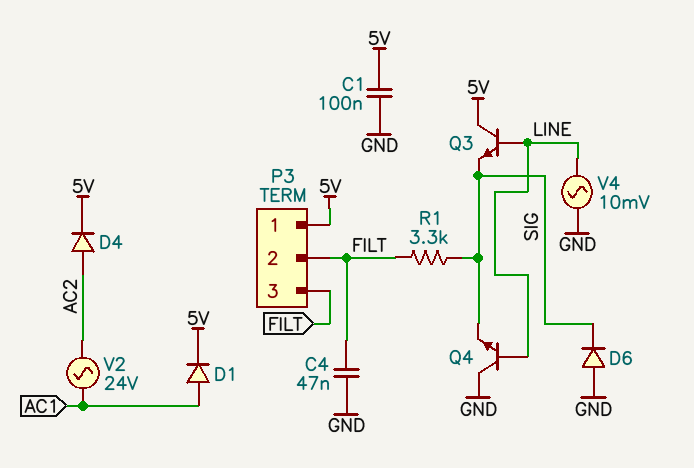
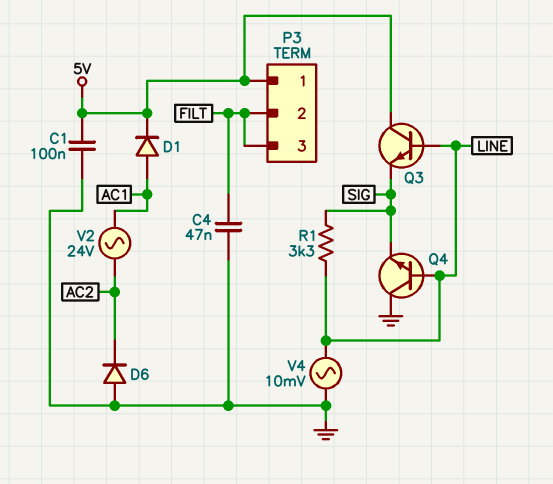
D4: diode (A AC2, K 5V) -> none
D6: diode (A GND, K SIG) -> diode (A GND, K AC2)
R1: 3.3k (FILT, SIG) -> 3.3k (LINE, SIG)

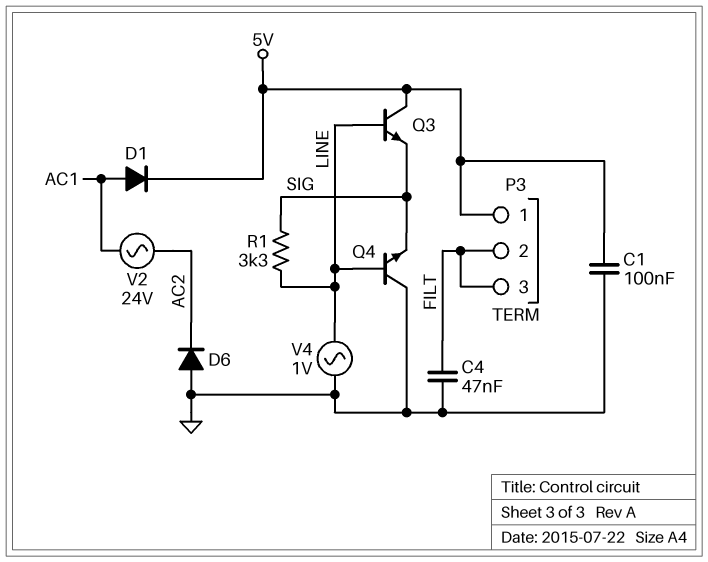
V4: AC 10mV (GND, LINE) -> AC 1V (GND, LINE)

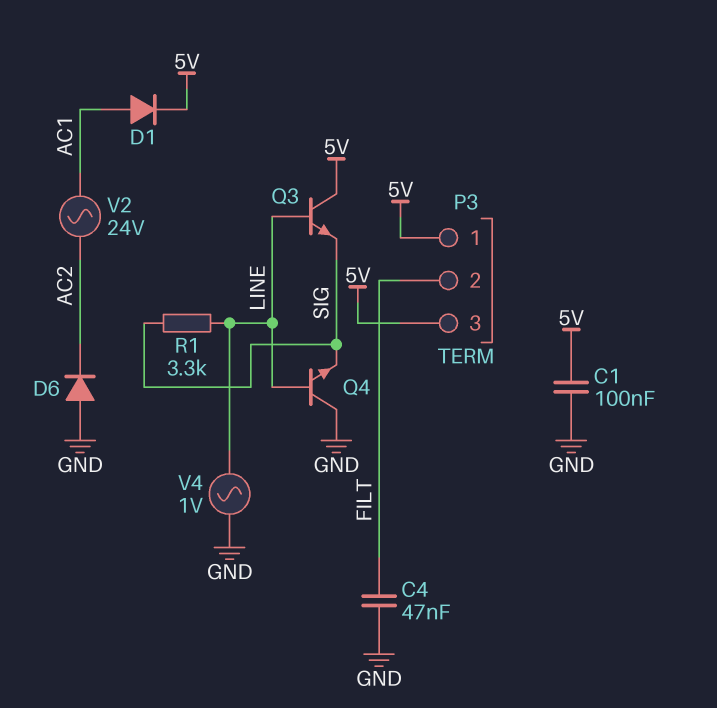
P3 pin 3: FILT -> 5V

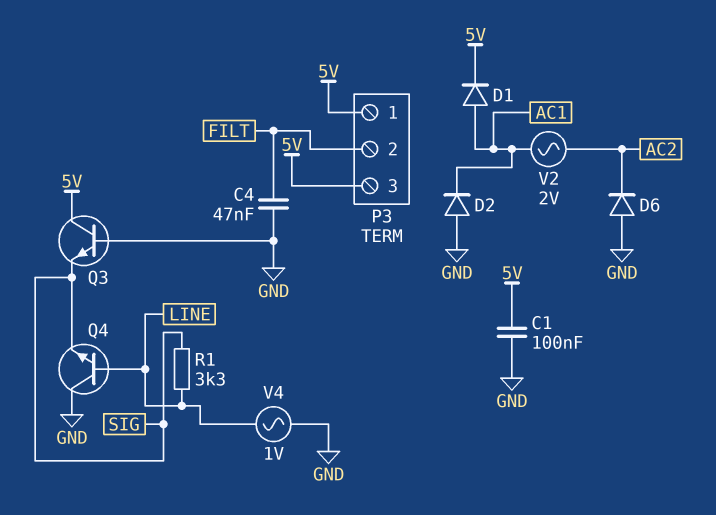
D2: none -> diode (A GND, K AC1)
Q3: NPN (B LINE, C 5V, E SIG) -> NPN (B GND, C 5V, E SIG)
V2: AC 24V (AC1, AC2) -> AC 2V (AC1, AC2)

